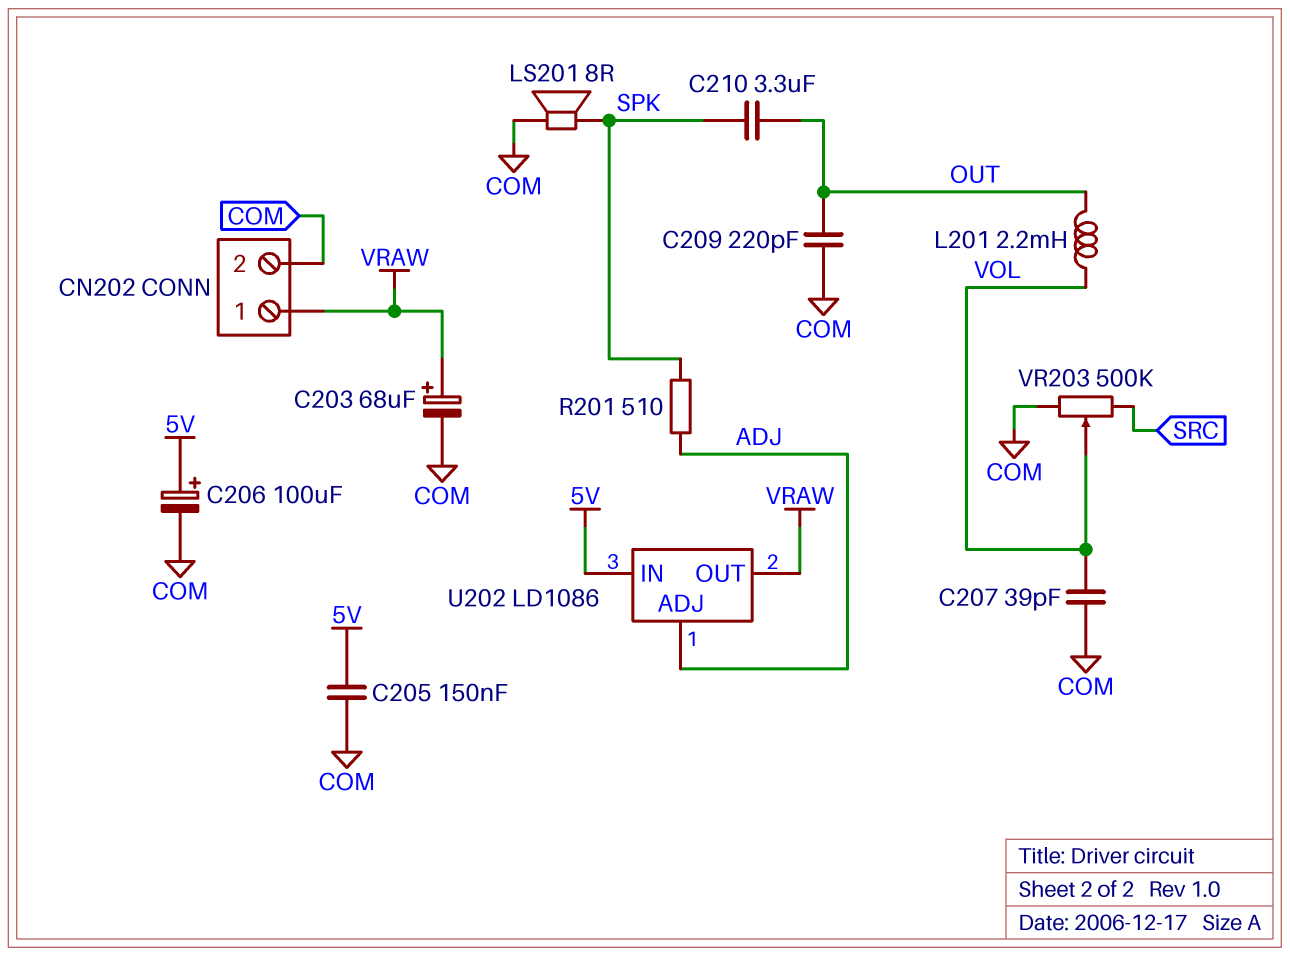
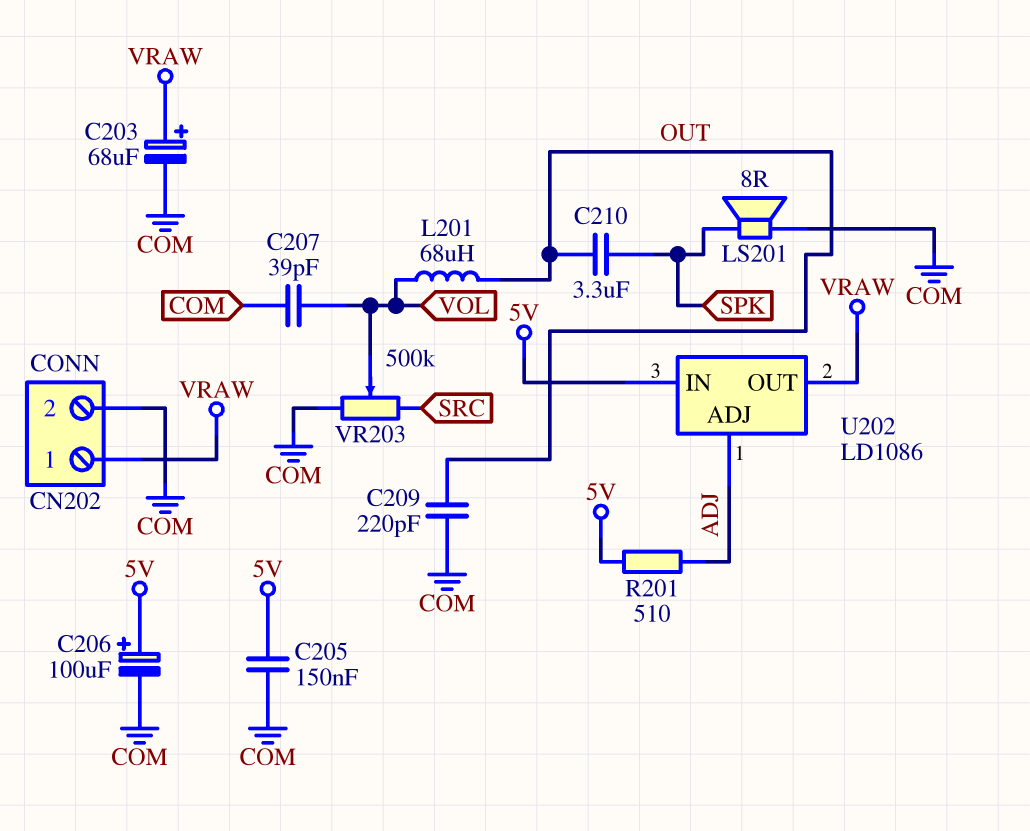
L201: 2.2mH (OUT, VOL) -> 68uH (OUT, VOL)
R201: 510 (ADJ, SPK) -> 510 (5V, ADJ)

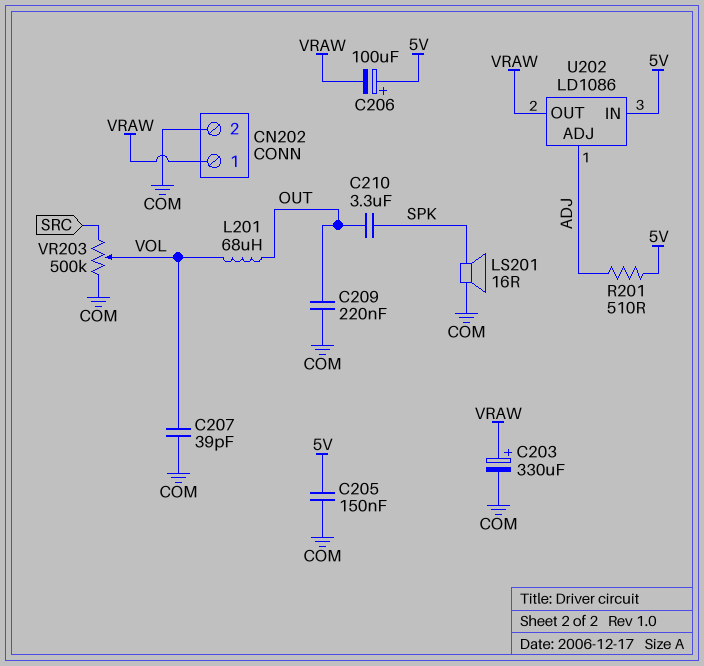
C203: 68uF (plus VRAW, minus COM) -> 330uF (plus VRAW, minus COM)
C206: 100uF (plus 5V, minus COM) -> 100uF (plus 5V, minus VRAW)
C209: 220pF (COM, OUT) -> 220nF (COM, OUT)
LS201: speaker 8R (COM, SPK) -> speaker 16R (COM, SPK)

